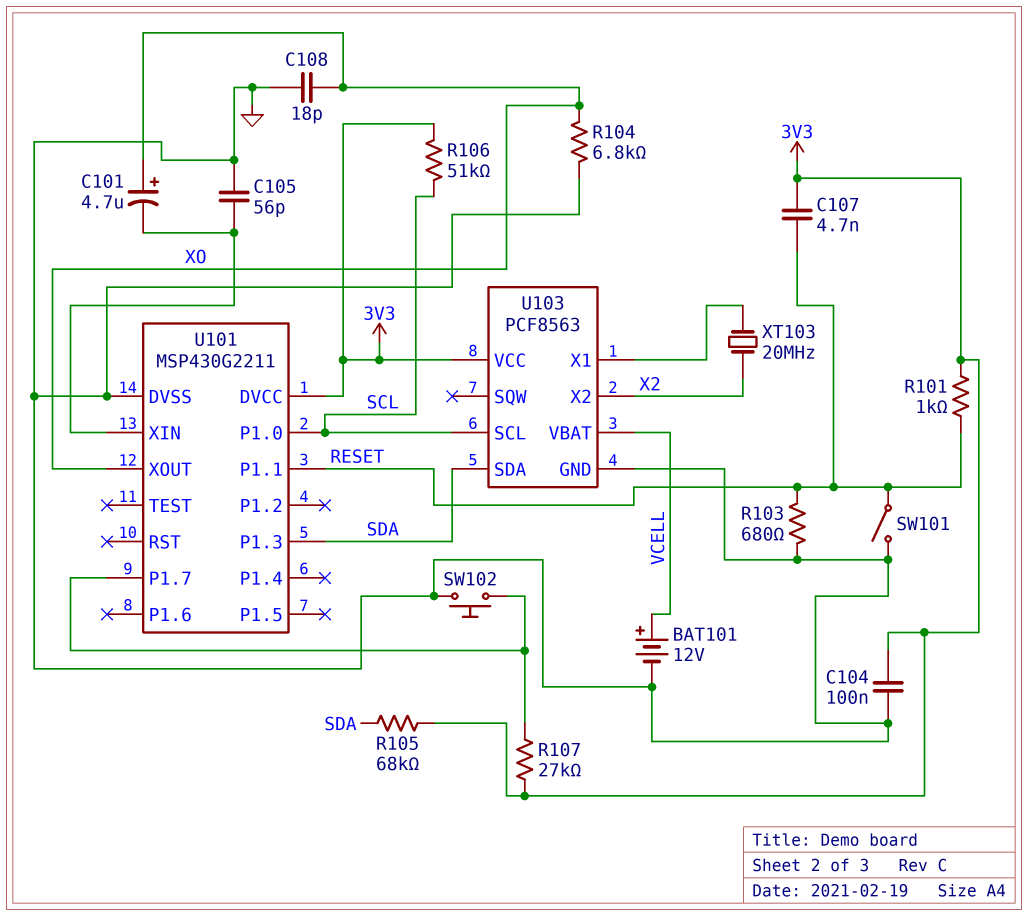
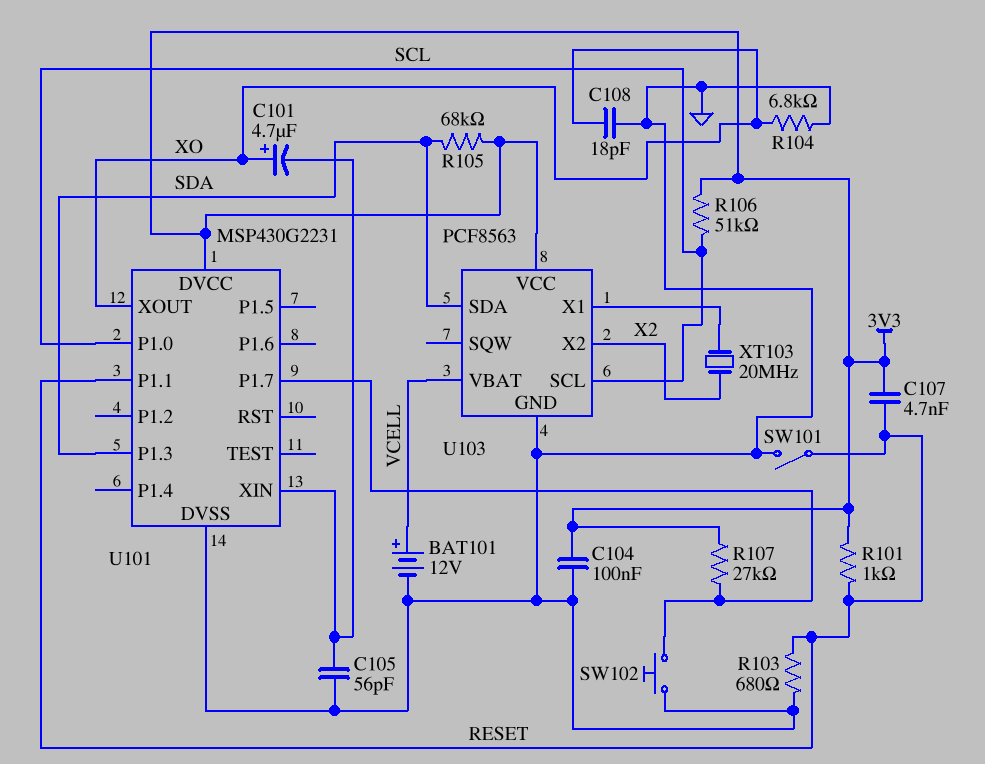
U101: MSP430G2211 -> MSP430G2231

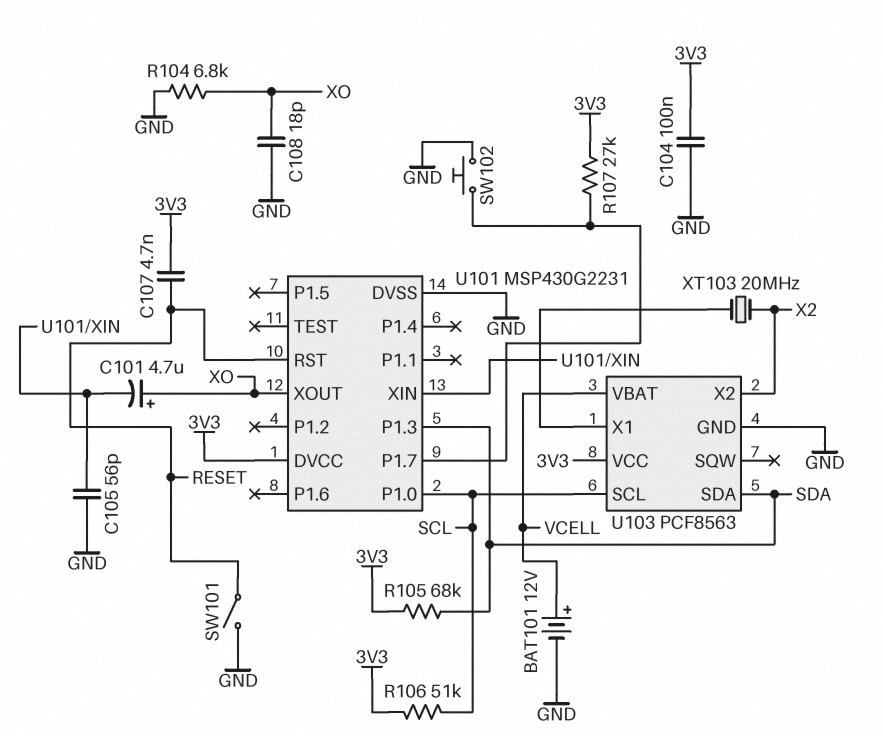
R101: 1k (3V3, RESET) -> none
R103: 680 (GND, RESET) -> none
U101 pin P1.1: RESET -> none
U101 pin RST: none -> RESET

